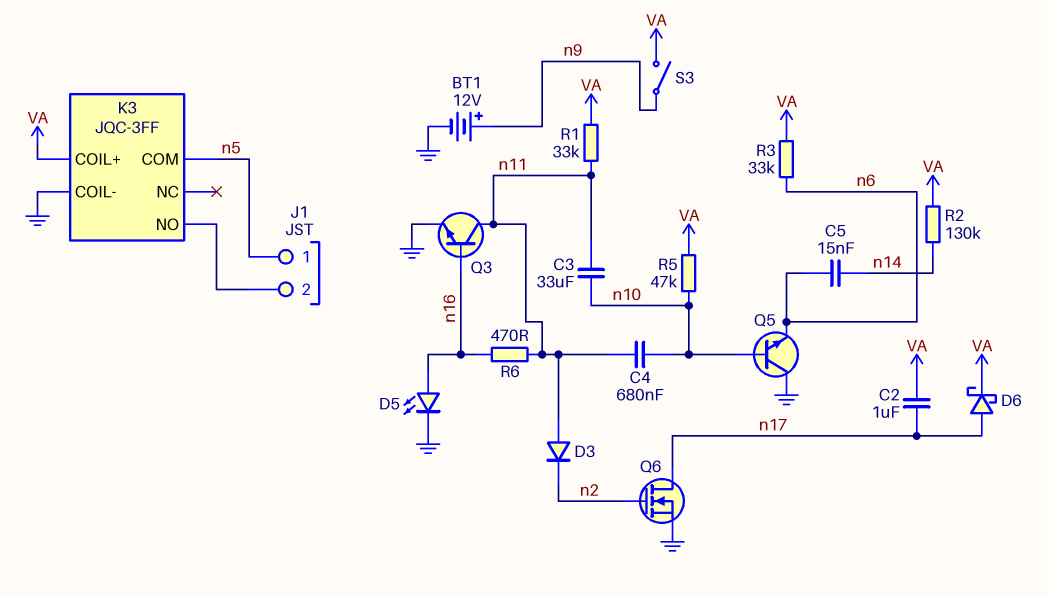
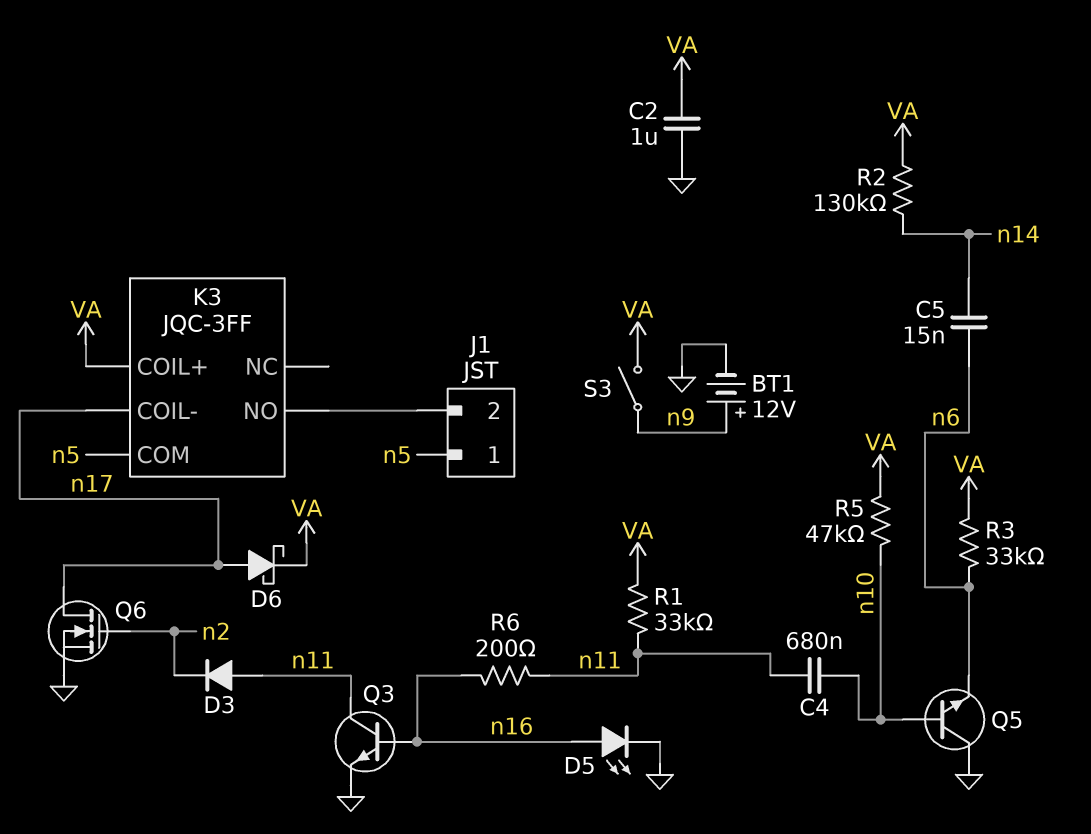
C2: 1uF (VA, n17) -> 1uF (GND, VA)
C3: 33uF (n10, n11) -> none
K3 pin COIL-: GND -> n17
R6: 470 (n11, n16) -> 200 (n11, n16)

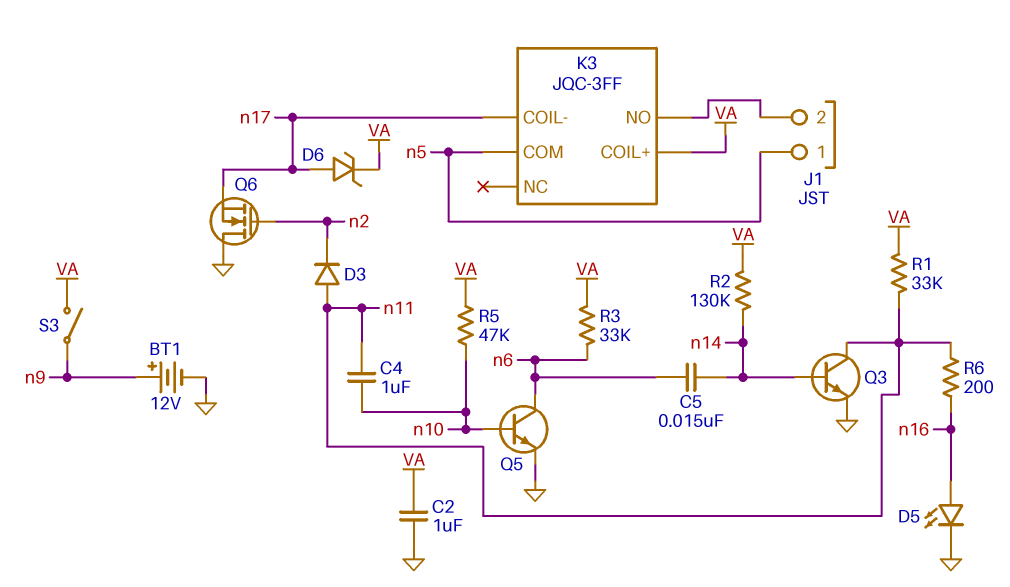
C4: 680nF (n10, n11) -> 1uF (n10, n11)
D6: schottky (A n17, K VA) -> zener (A n17, K VA)
Q3: NPN (B n16, C n11, E GND) -> NPN (B n14, C n11, E GND)
Q5: NPN (B n10, C GND, E n6) -> NPN (B n10, C n6, E GND)
Q6: NMOS (G n2, D n17, S GND) -> NMOS (G n2, D GND, S n17)

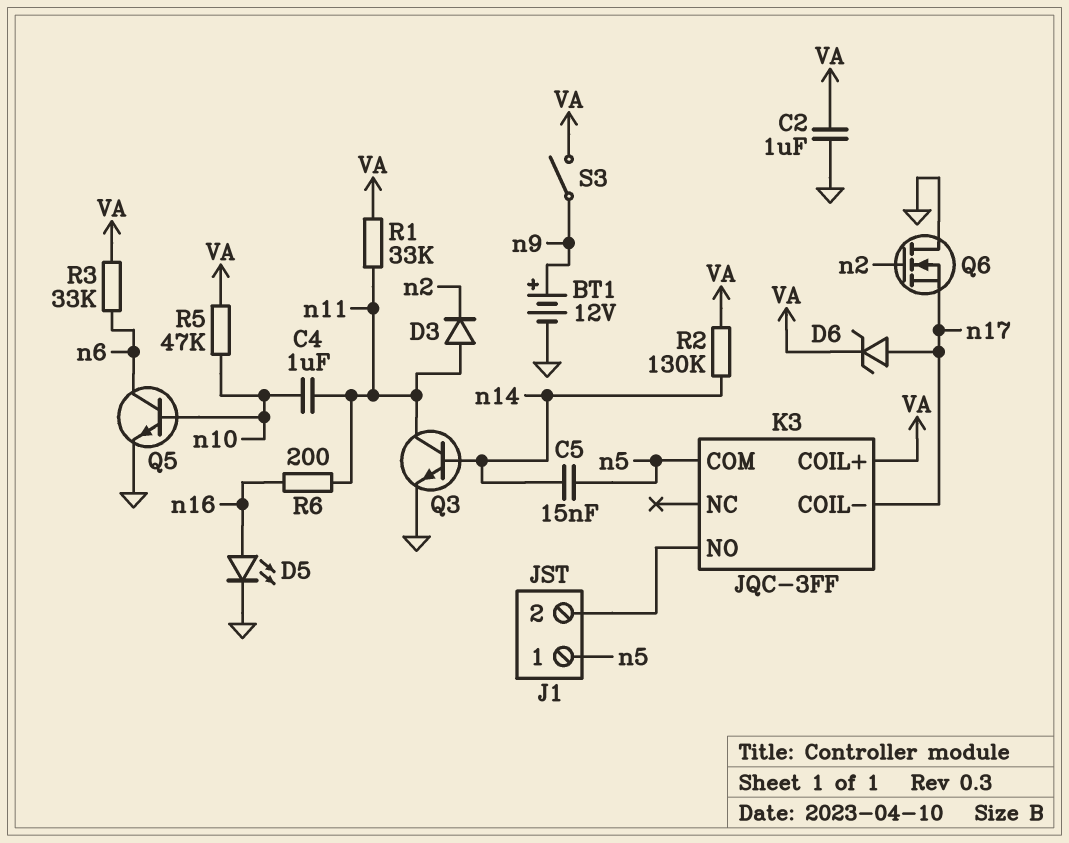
C5: 15nF (n6, n14) -> 15nF (n5, n14)

